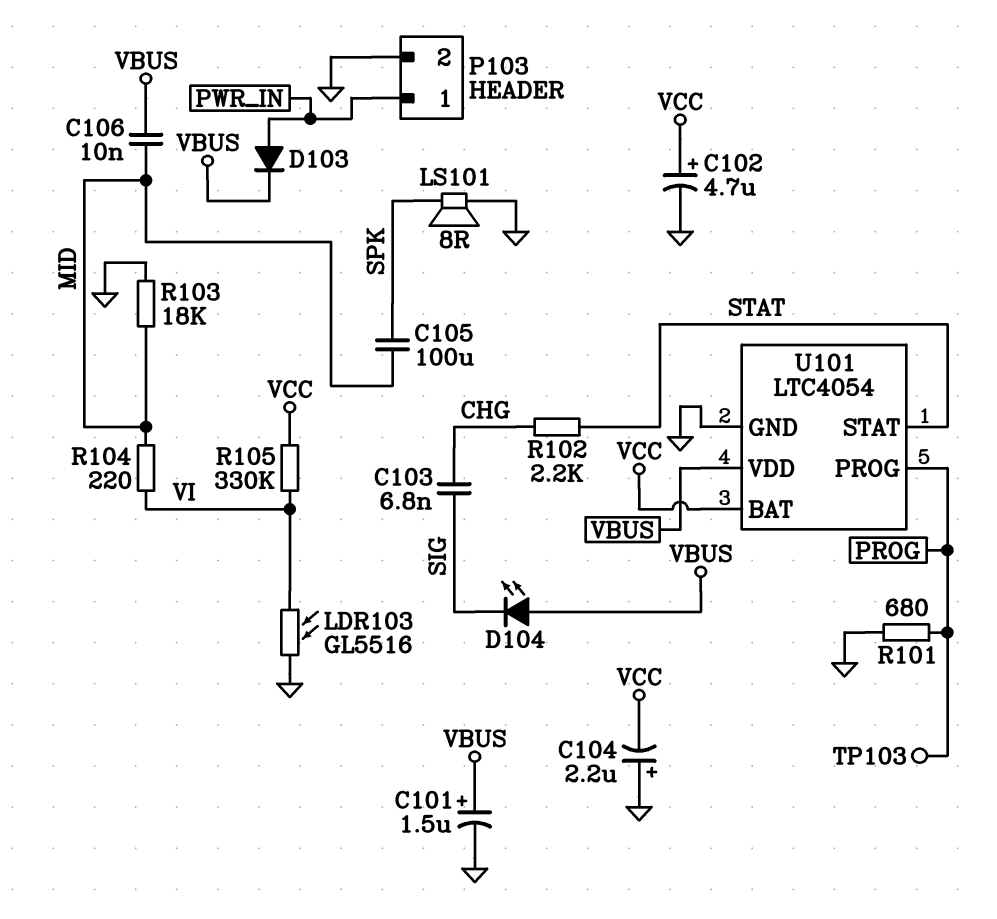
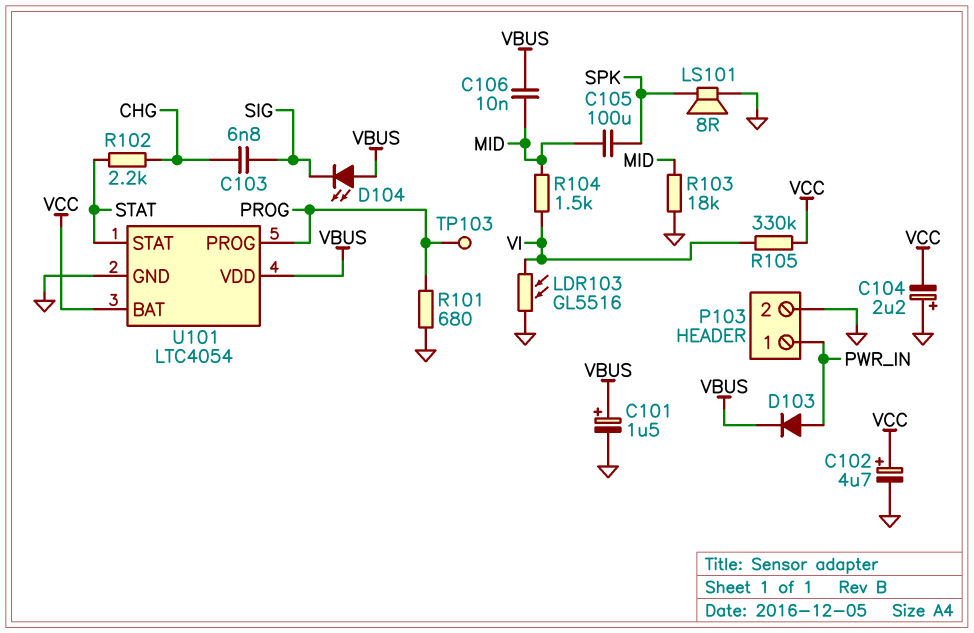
R104: 220 (MID, VI) -> 1.5k (MID, VI)

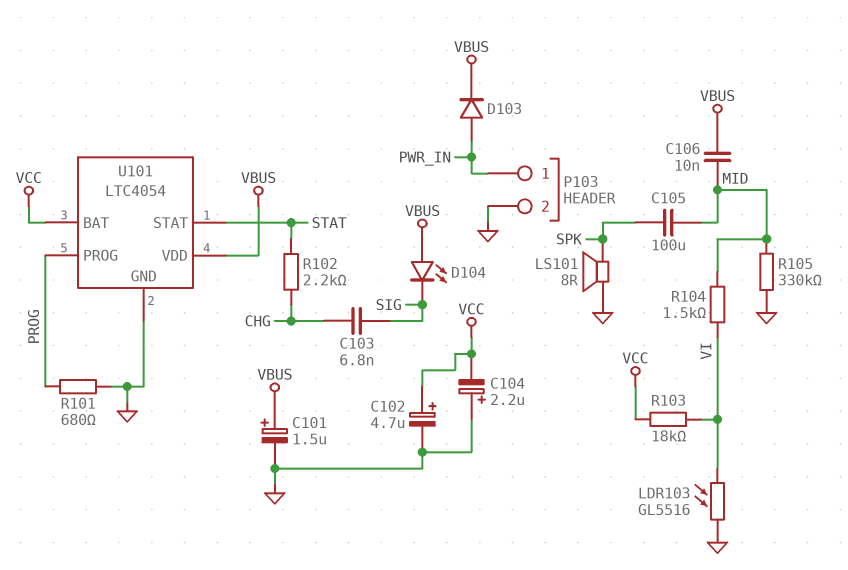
R103: 18k (GND, MID) -> 18k (VCC, VI)
R105: 330k (VCC, VI) -> 330k (GND, MID)
TP103: test point (PROG) -> none

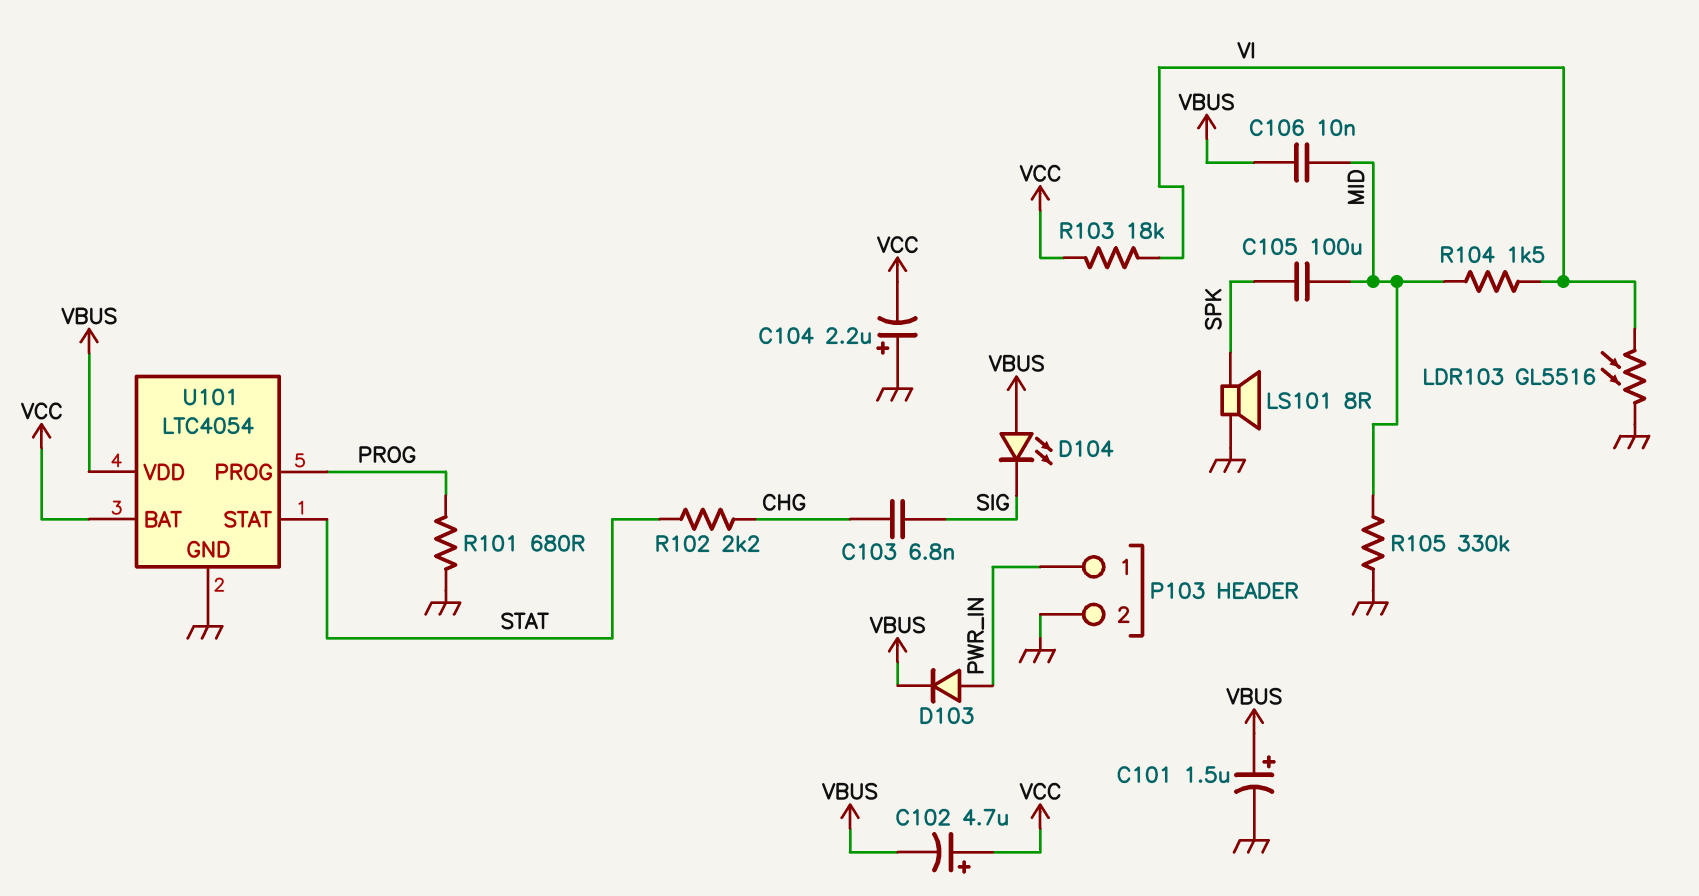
C102: 4.7uF (plus VCC, minus GND) -> 4.7uF (plus VCC, minus VBUS)

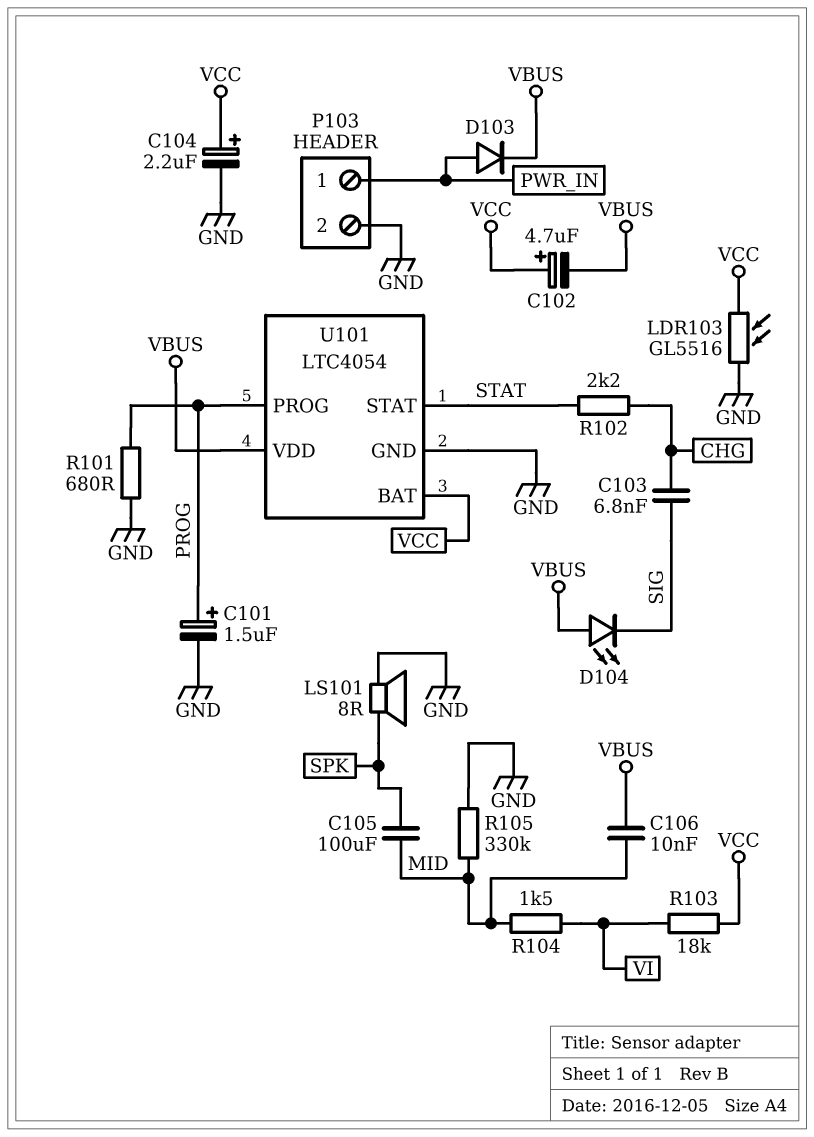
C101: 1.5uF (plus VBUS, minus GND) -> 1.5uF (plus PROG, minus GND)
C104: 2.2uF (plus GND, minus VCC) -> 2.2uF (plus VCC, minus GND)
LDR103: GL5516 (GND, VI) -> GL5516 (GND, VCC)

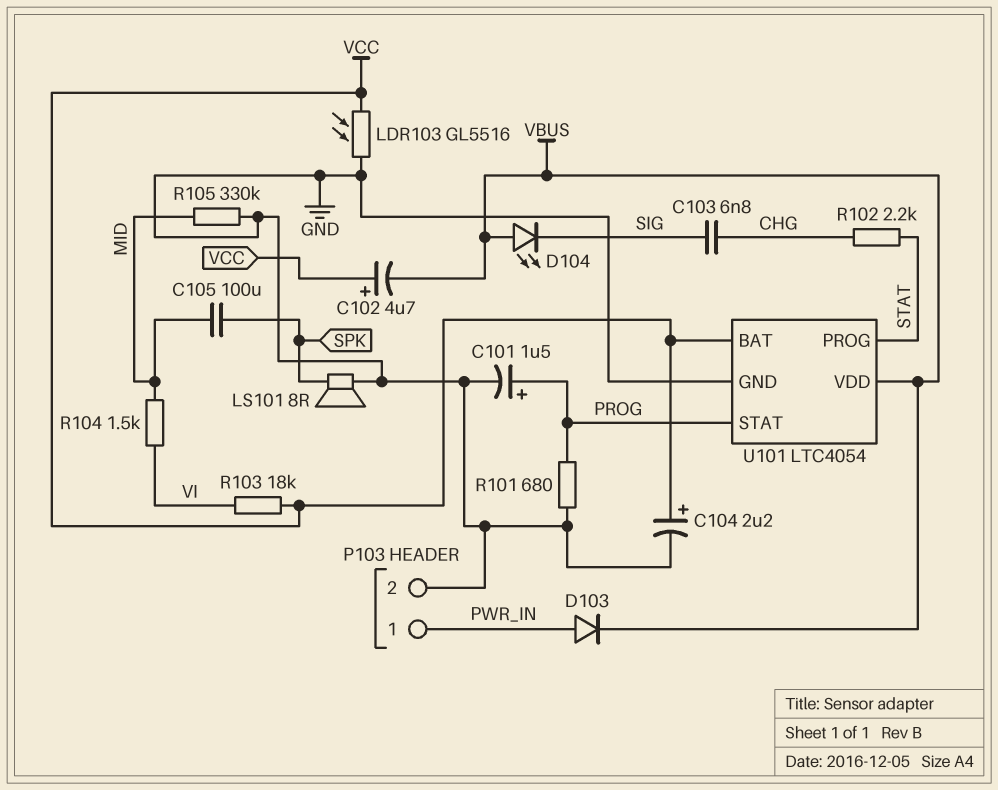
C106: 10nF (MID, VBUS) -> none
U101 pin PROG: PROG -> STAT
U101 pin STAT: STAT -> PROG

